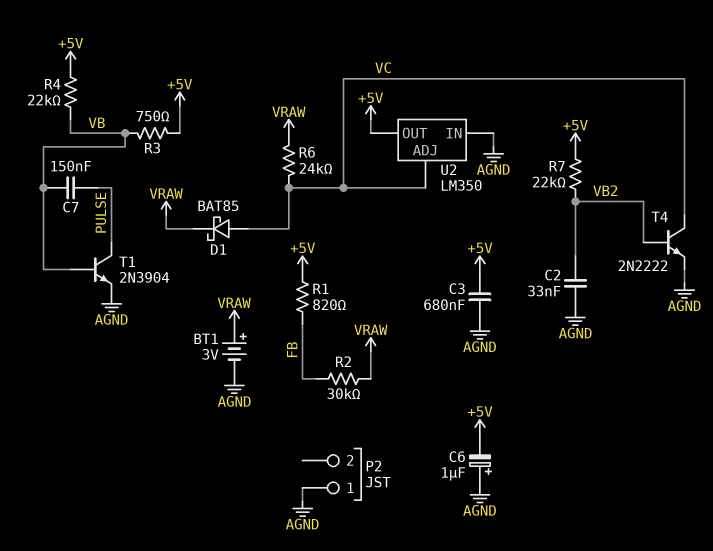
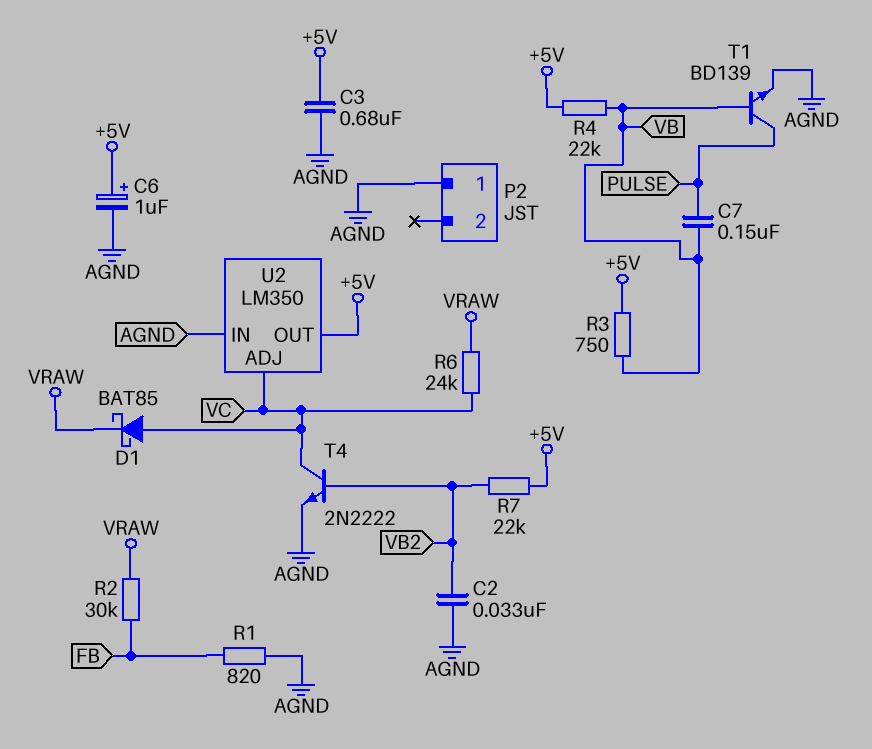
BT1: 3V (plus VRAW, minus AGND) -> none
C6: 1uF (plus AGND, minus +5V) -> 1uF (plus +5V, minus AGND)
R1: 820 (+5V, FB) -> 820 (AGND, FB)
T1: NPN 2N3904 (B VB, C PULSE, E AGND) -> NPN BD139 (B VB, C PULSE, E AGND)

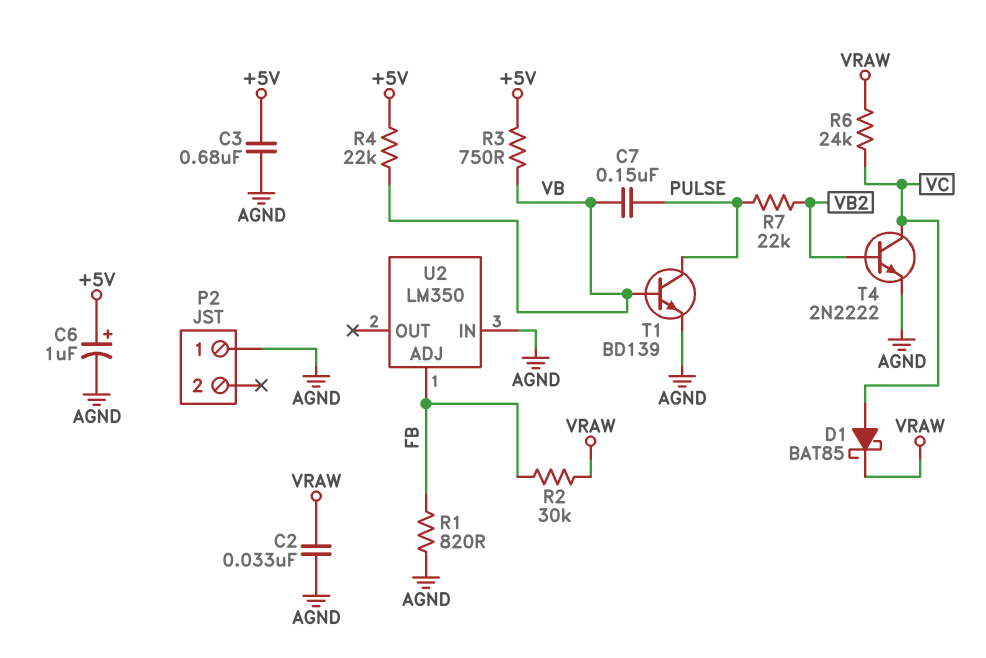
C2: 33nF (AGND, VB2) -> 33nF (AGND, VRAW)
R7: 22k (+5V, VB2) -> 22k (PULSE, VB2)
U2 pin ADJ: VC -> FB
U2 pin OUT: +5V -> none

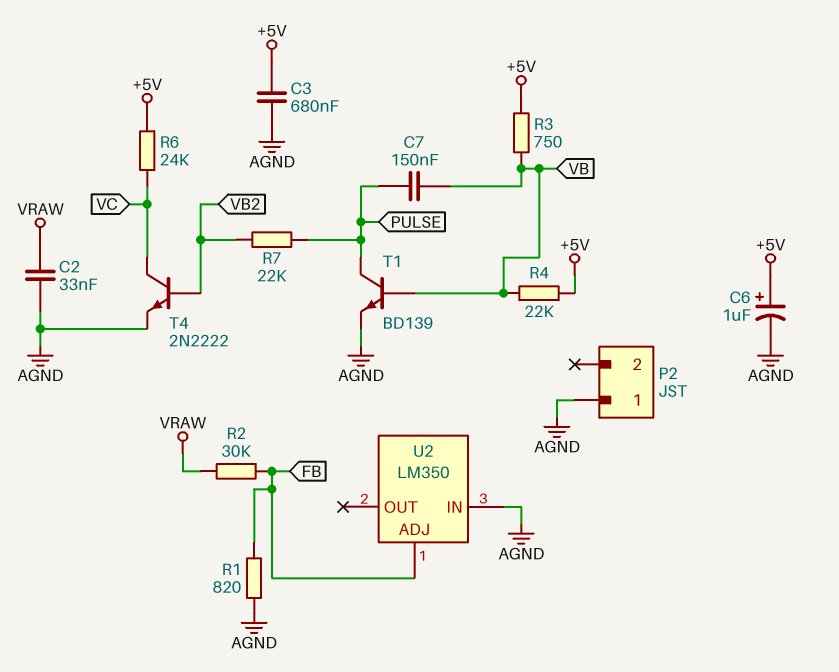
D1: schottky BAT85 (A VC, K VRAW) -> none
R6: 24k (VC, VRAW) -> 24k (+5V, VC)

